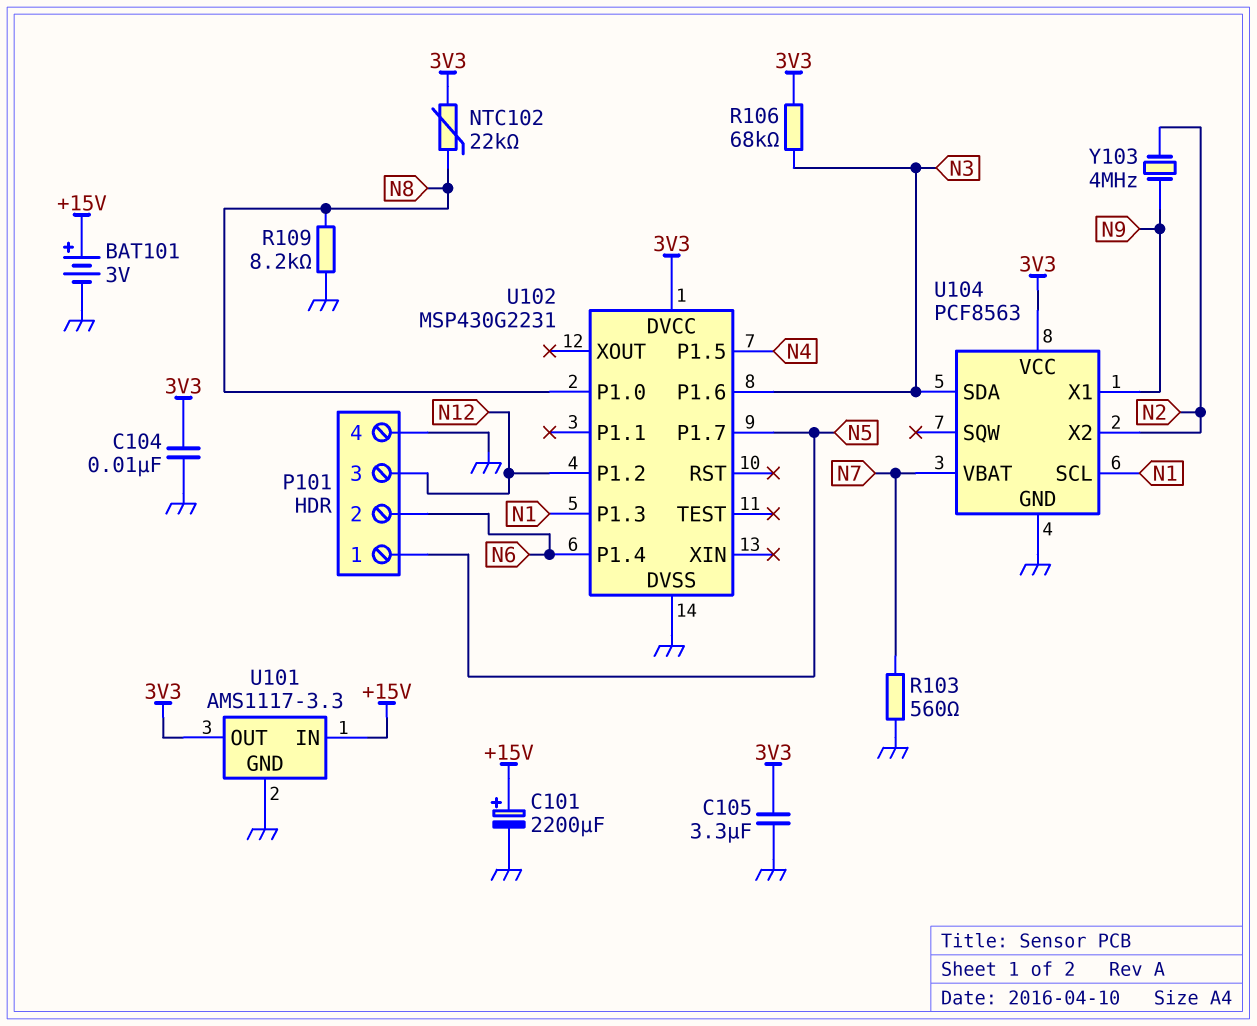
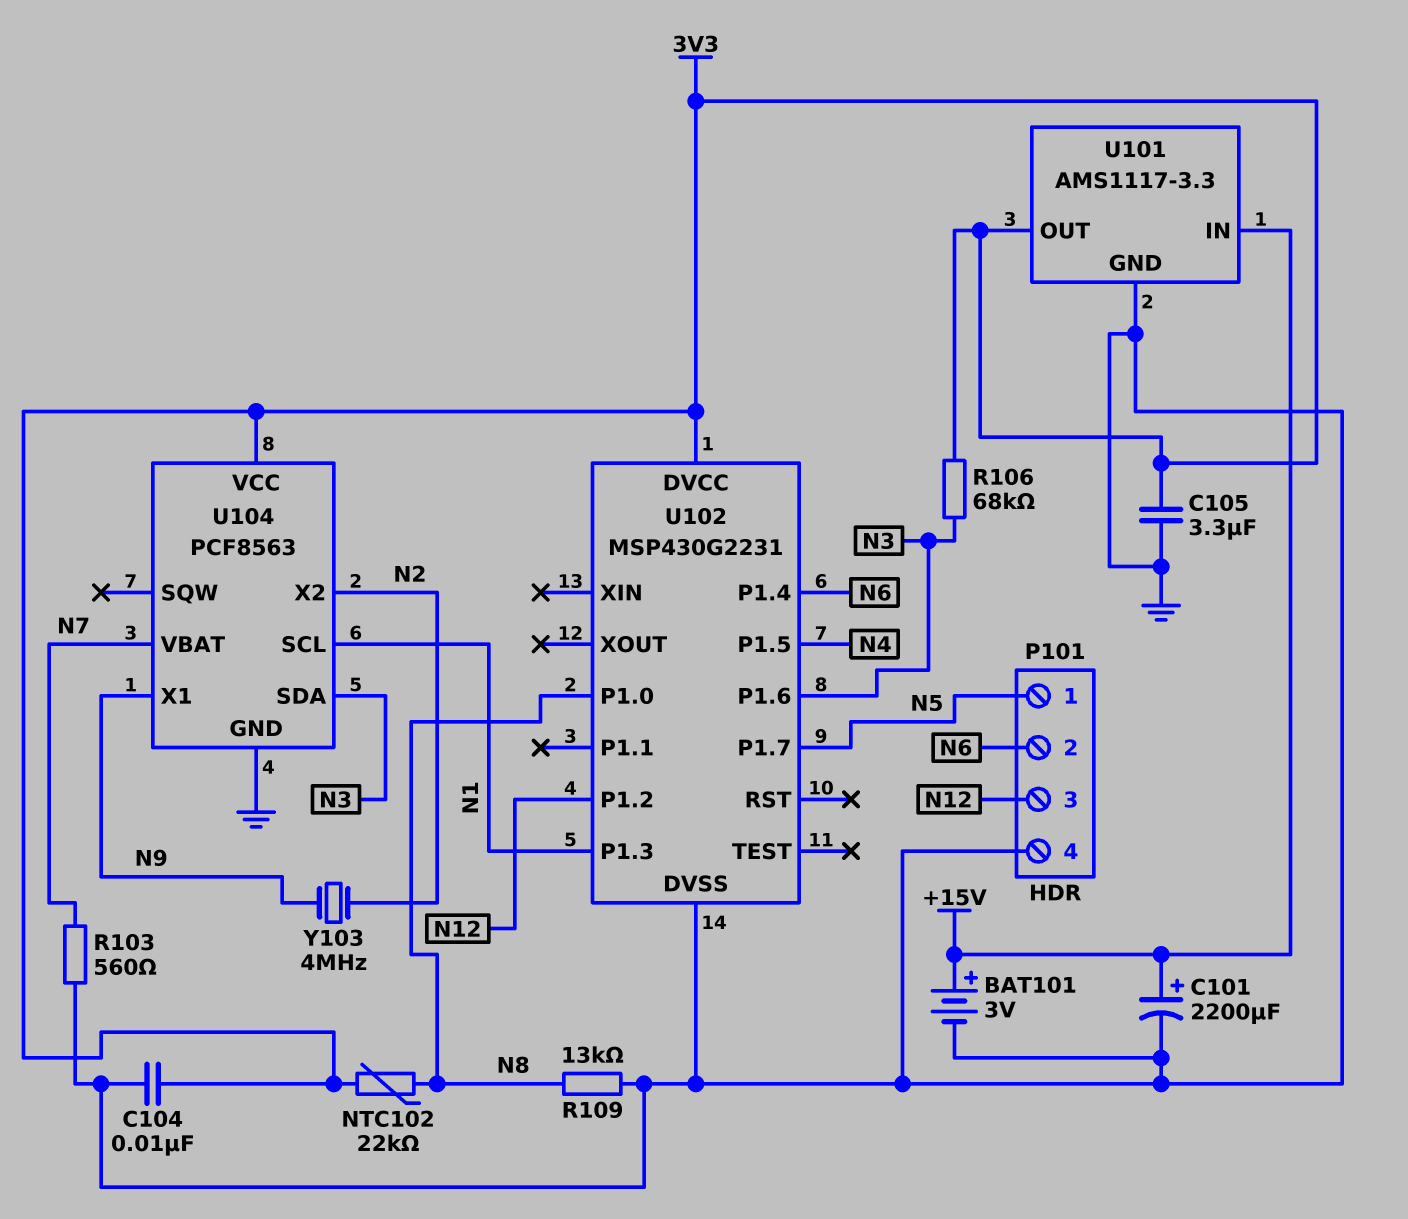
R109: 8.2k (GND, N8) -> 13k (GND, N8)

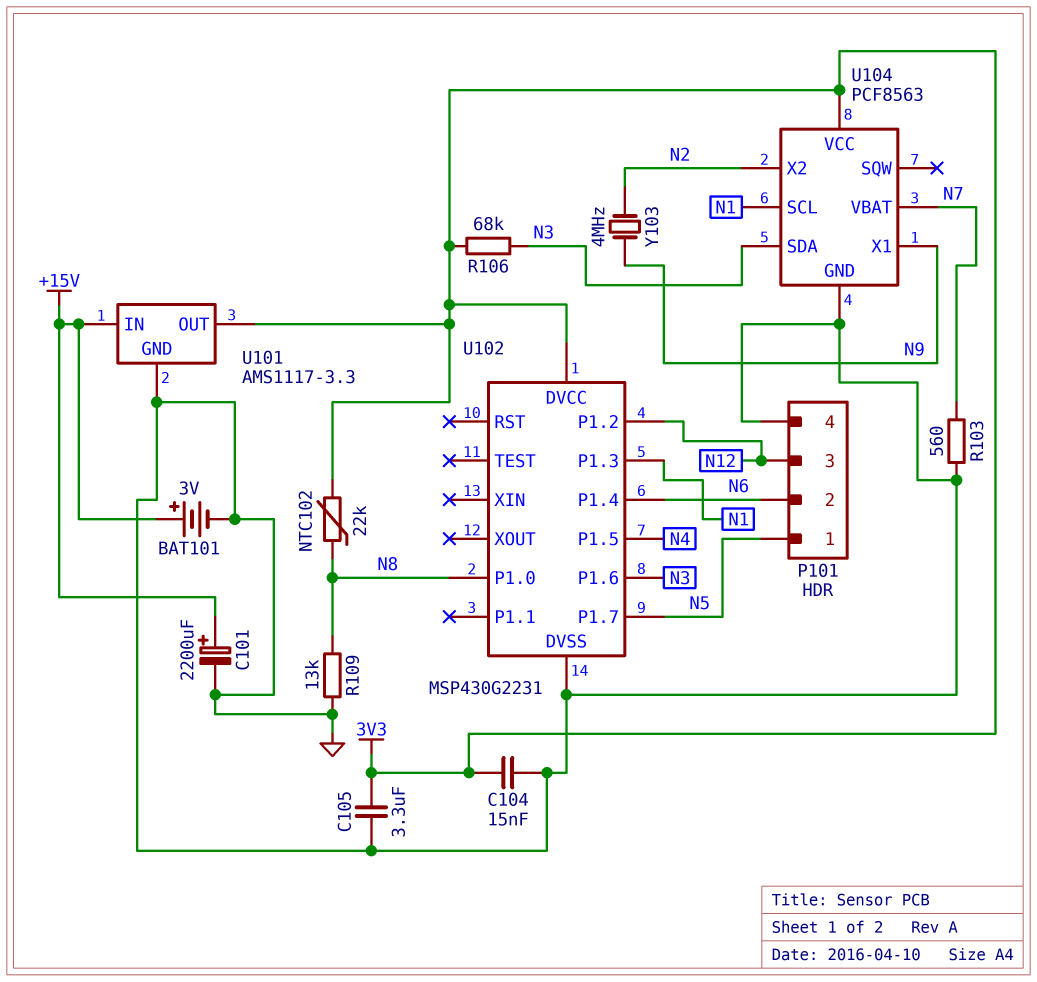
C104: 10nF (3V3, GND) -> 15nF (3V3, GND)

